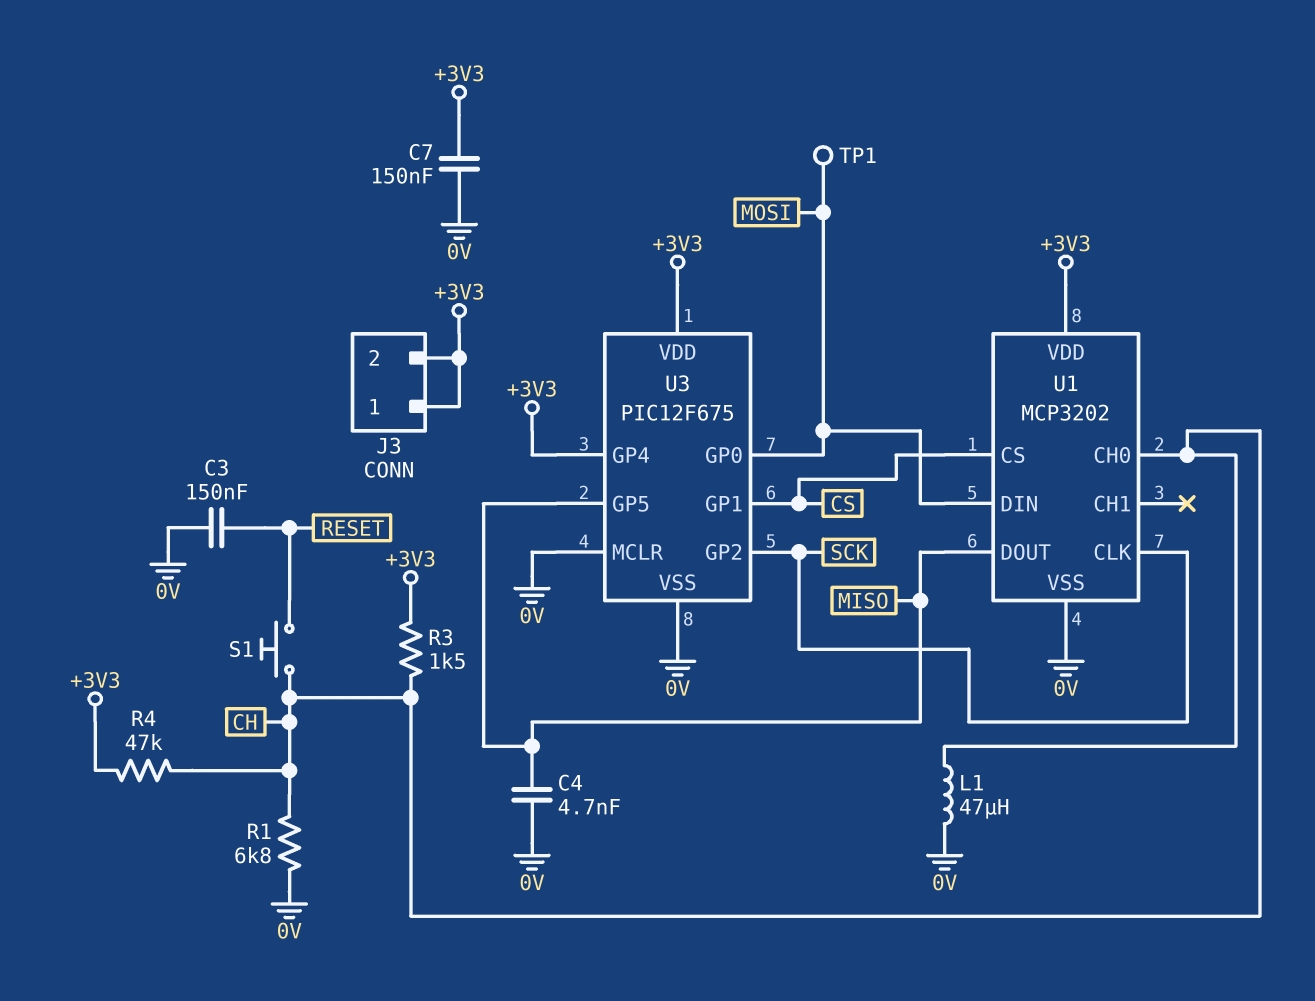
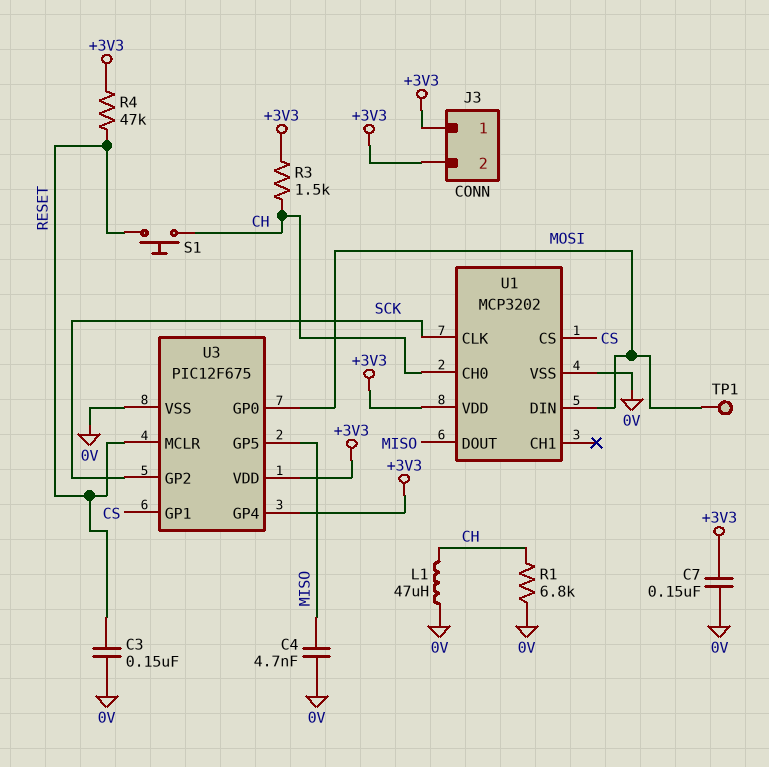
R4: 47k (+3V3, CH) -> 47k (+3V3, RESET)
U3 pin MCLR: 0V -> RESET

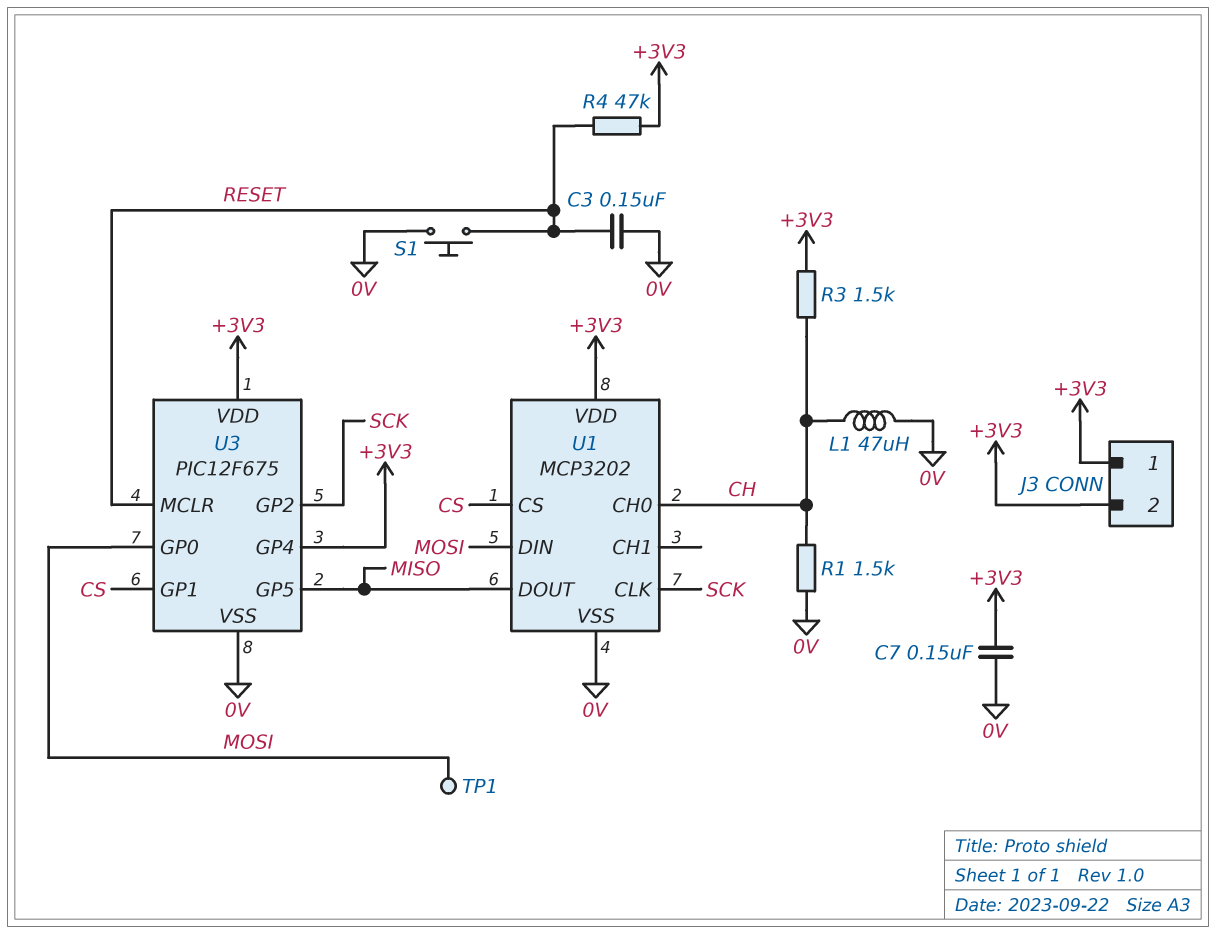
C4: 4.7nF (0V, MISO) -> none
R1: 6.8k (0V, CH) -> 1.5k (0V, CH)
S1: button (CH, RESET) -> button (0V, RESET)

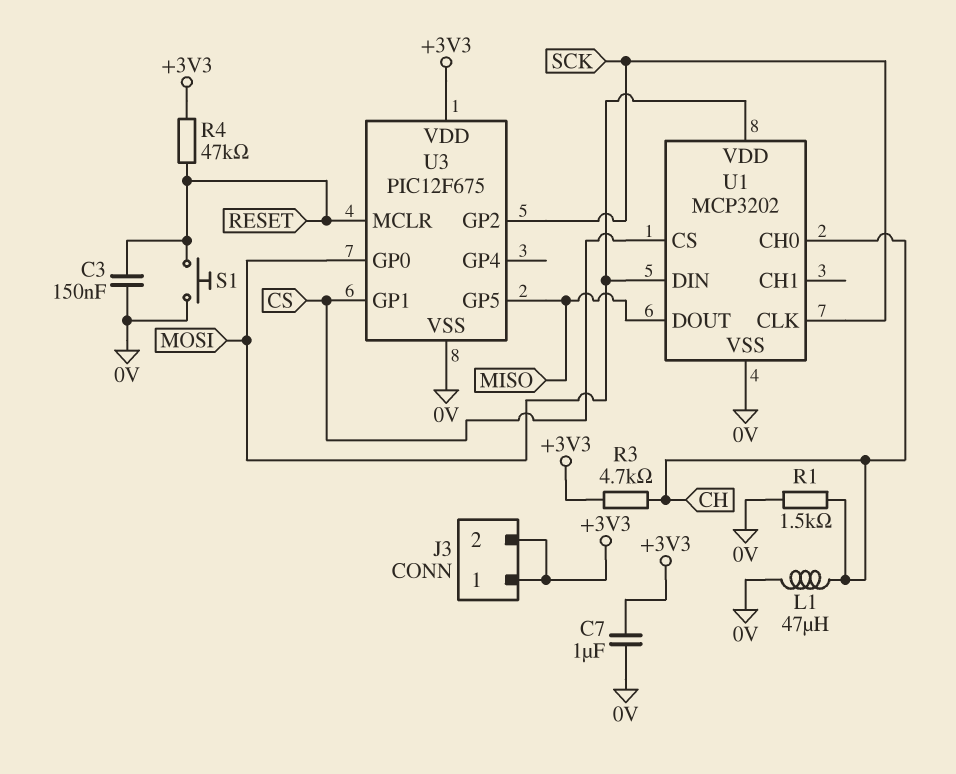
C7: 150nF (+3V3, 0V) -> 1uF (+3V3, 0V)
R3: 1.5k (+3V3, CH) -> 4.7k (+3V3, CH)
TP1: test point (MOSI) -> none
U1 pin VDD: +3V3 -> MOSI
U3 pin GP4: +3V3 -> none

